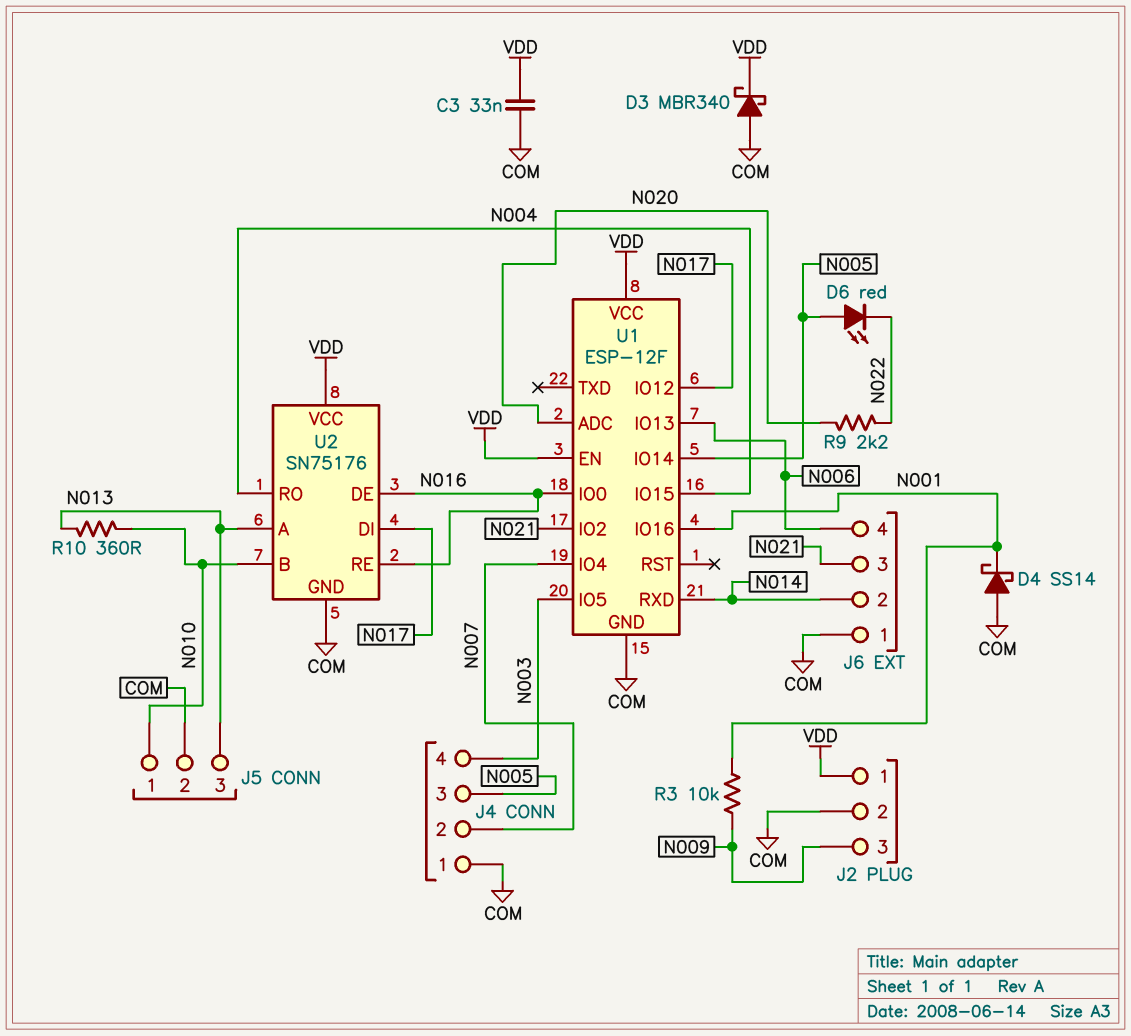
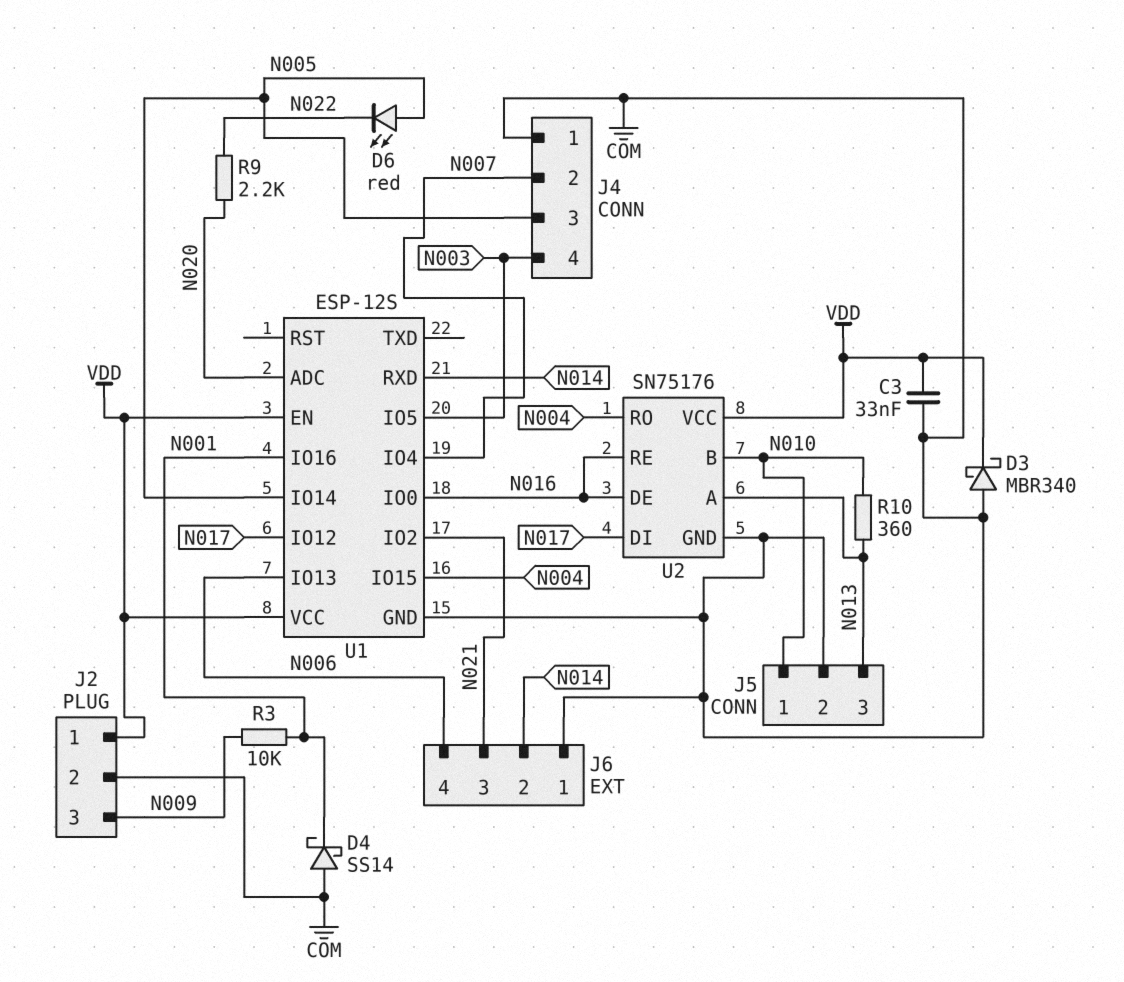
U1: ESP-12F -> ESP-12S

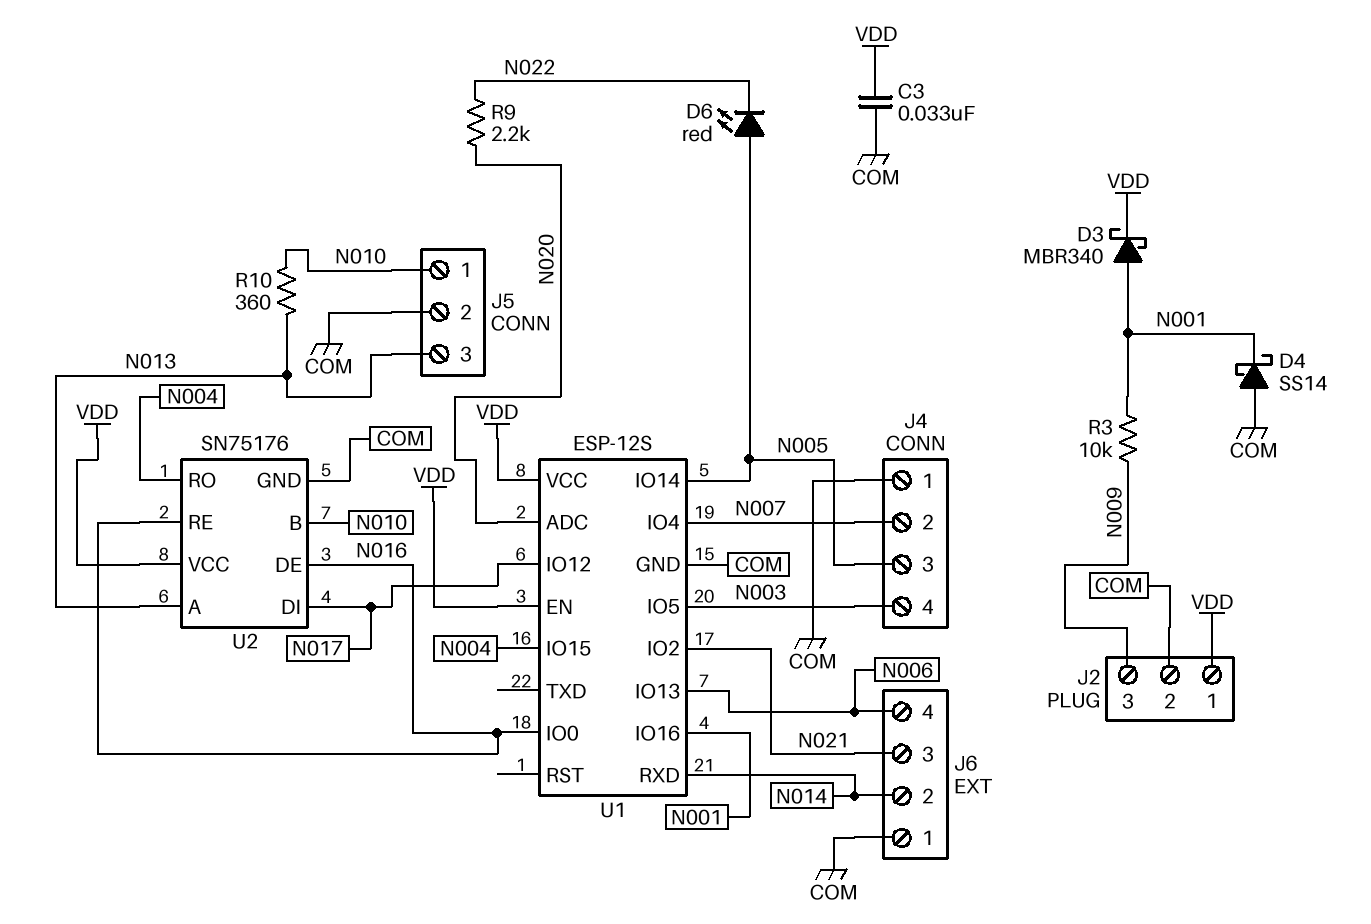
D3: schottky MBR340 (A COM, K VDD) -> schottky MBR340 (A N001, K VDD)

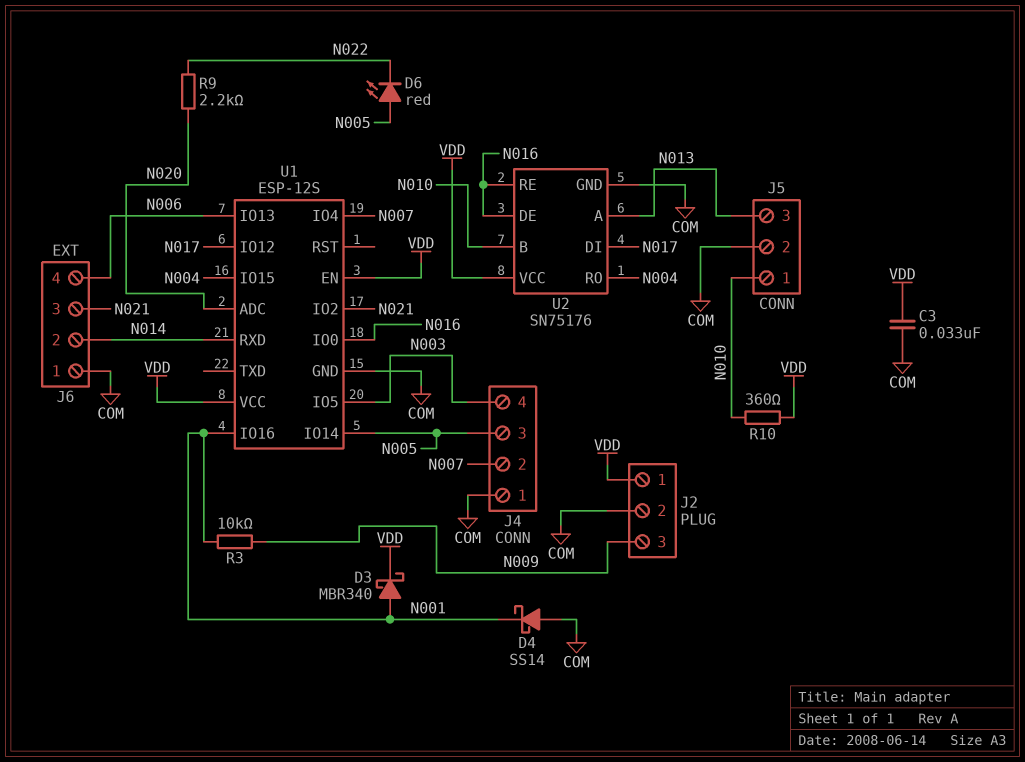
R10: 360 (N010, N013) -> 360 (N010, VDD)

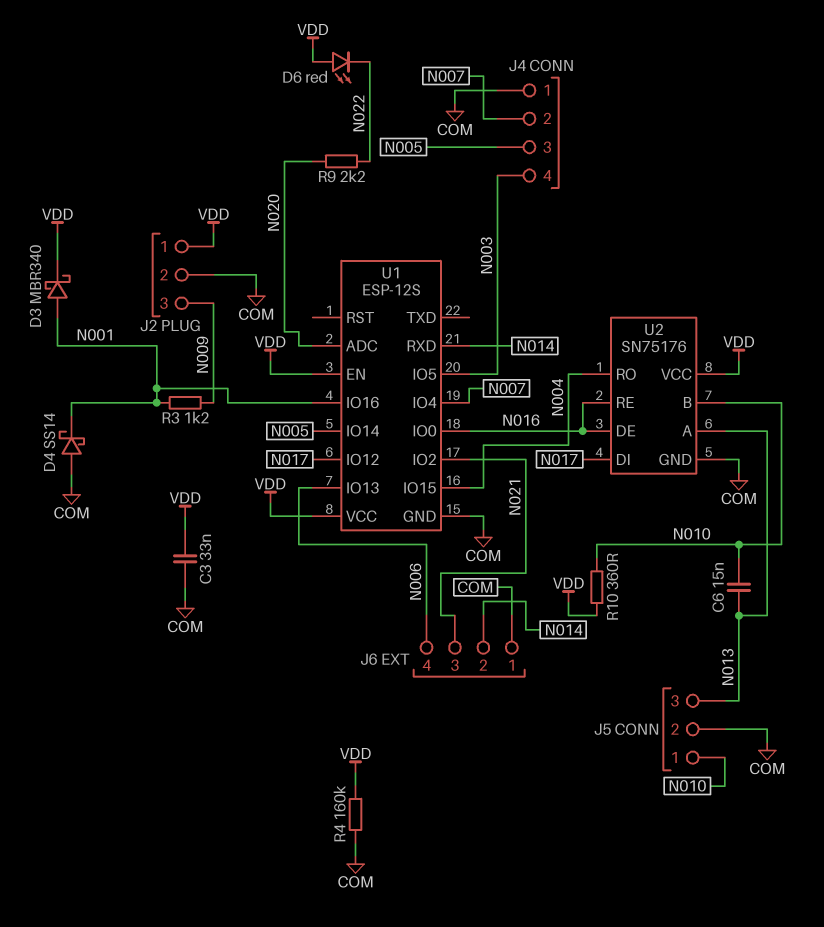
C6: none -> 15nF (N010, N013)
D6: LED red (A N005, K N022) -> LED red (A VDD, K N022)
R3: 10k (N001, N009) -> 1.2k (N001, N009)
R4: none -> 160k (COM, VDD)

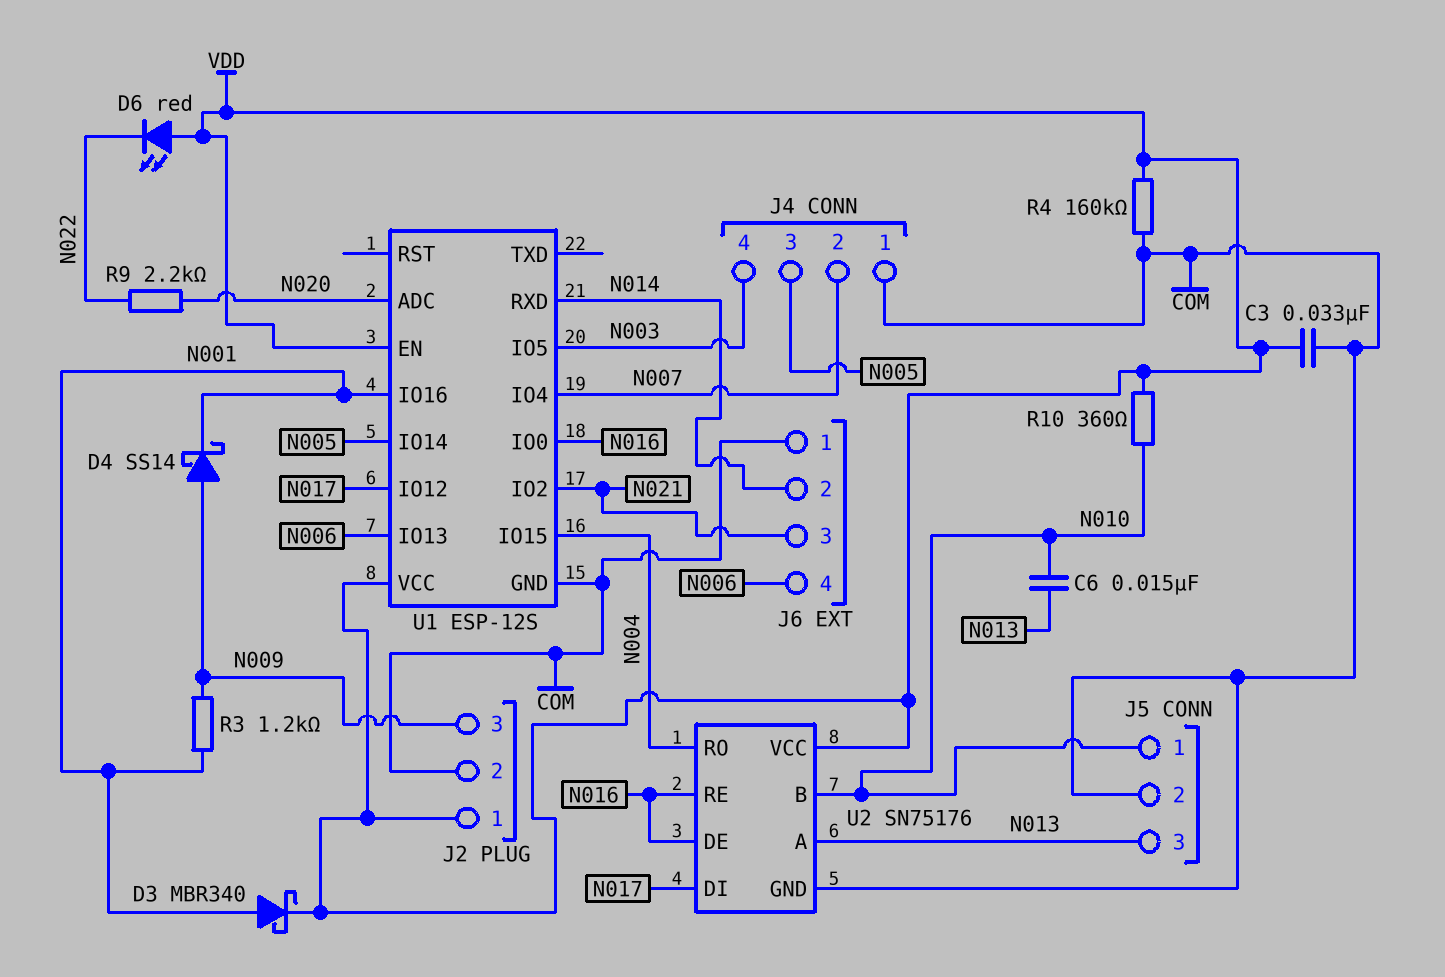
D4: schottky SS14 (A COM, K N001) -> schottky SS14 (A N009, K N001)

